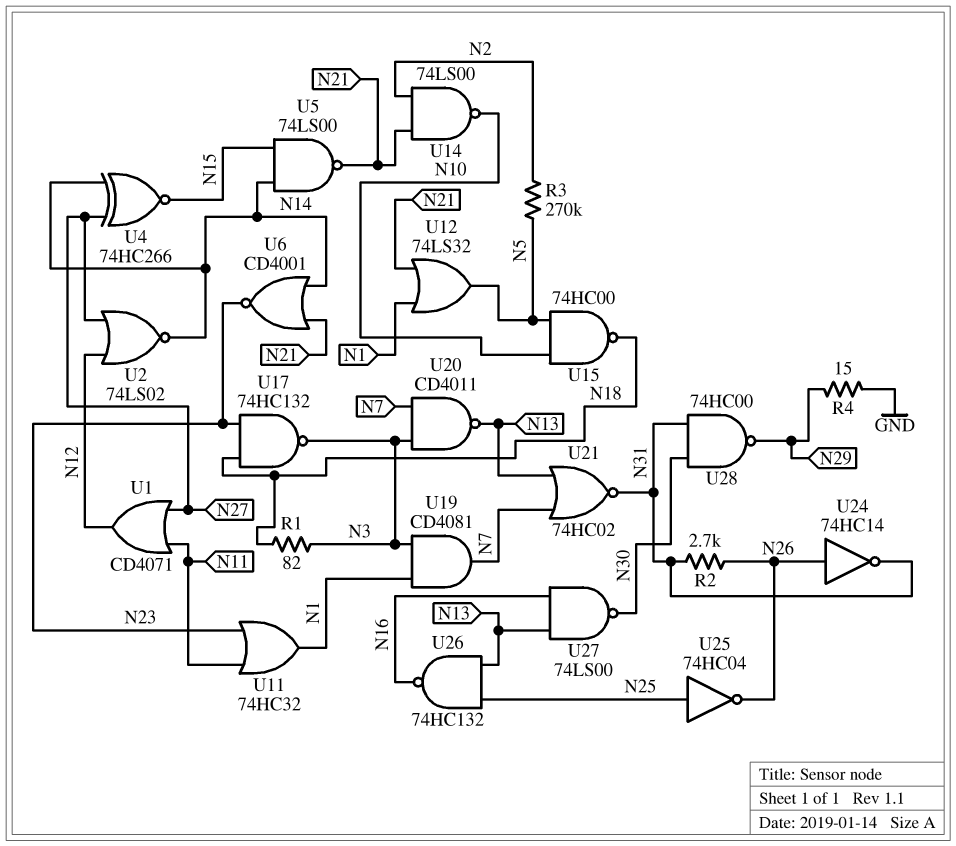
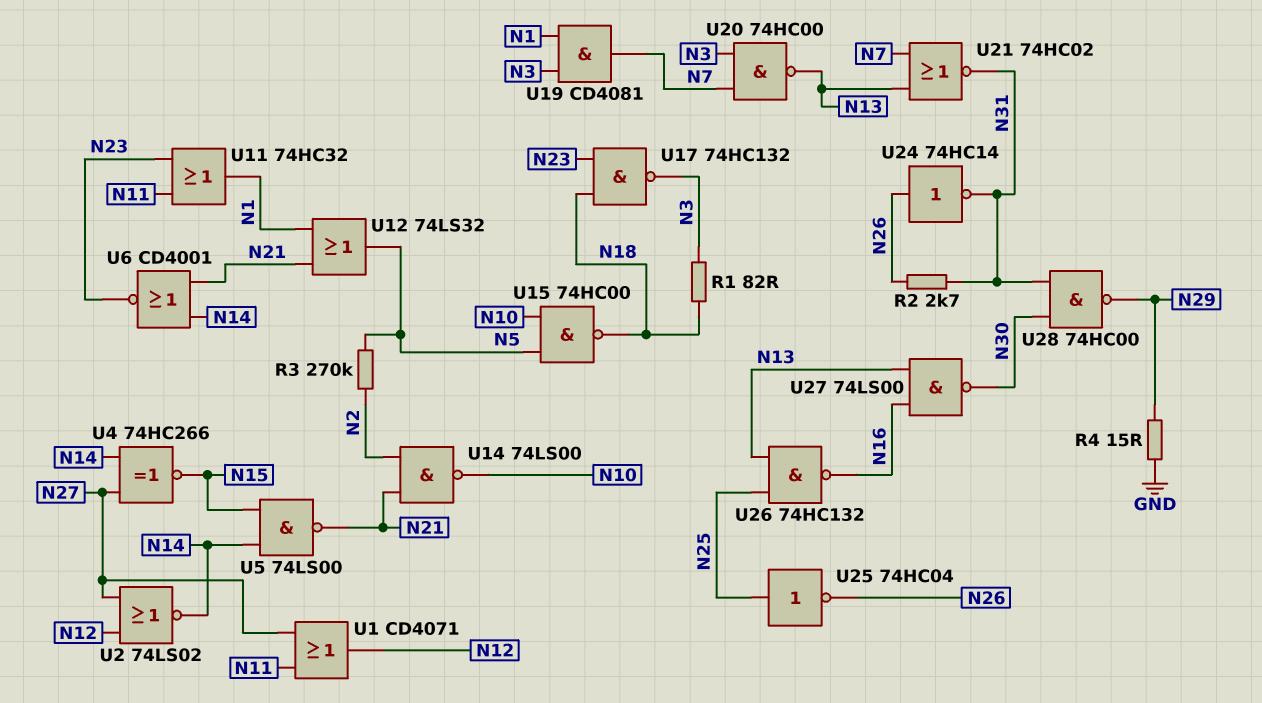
U20: NAND CD4011 (in N3, in N7, out N13) -> NAND 74HC00 (in N3, in N7, out N13)

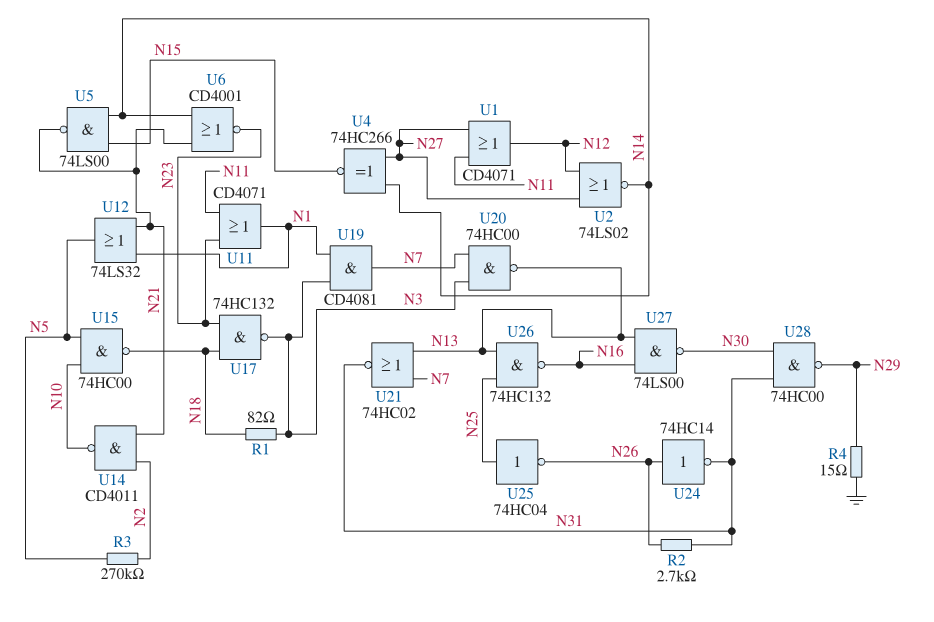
U11: OR 74HC32 (in N11, in N23, out N1) -> OR CD4071 (in N11, in N23, out N1)
U14: NAND 74LS00 (in N2, in N21, out N10) -> NAND CD4011 (in N2, in N21, out N10)

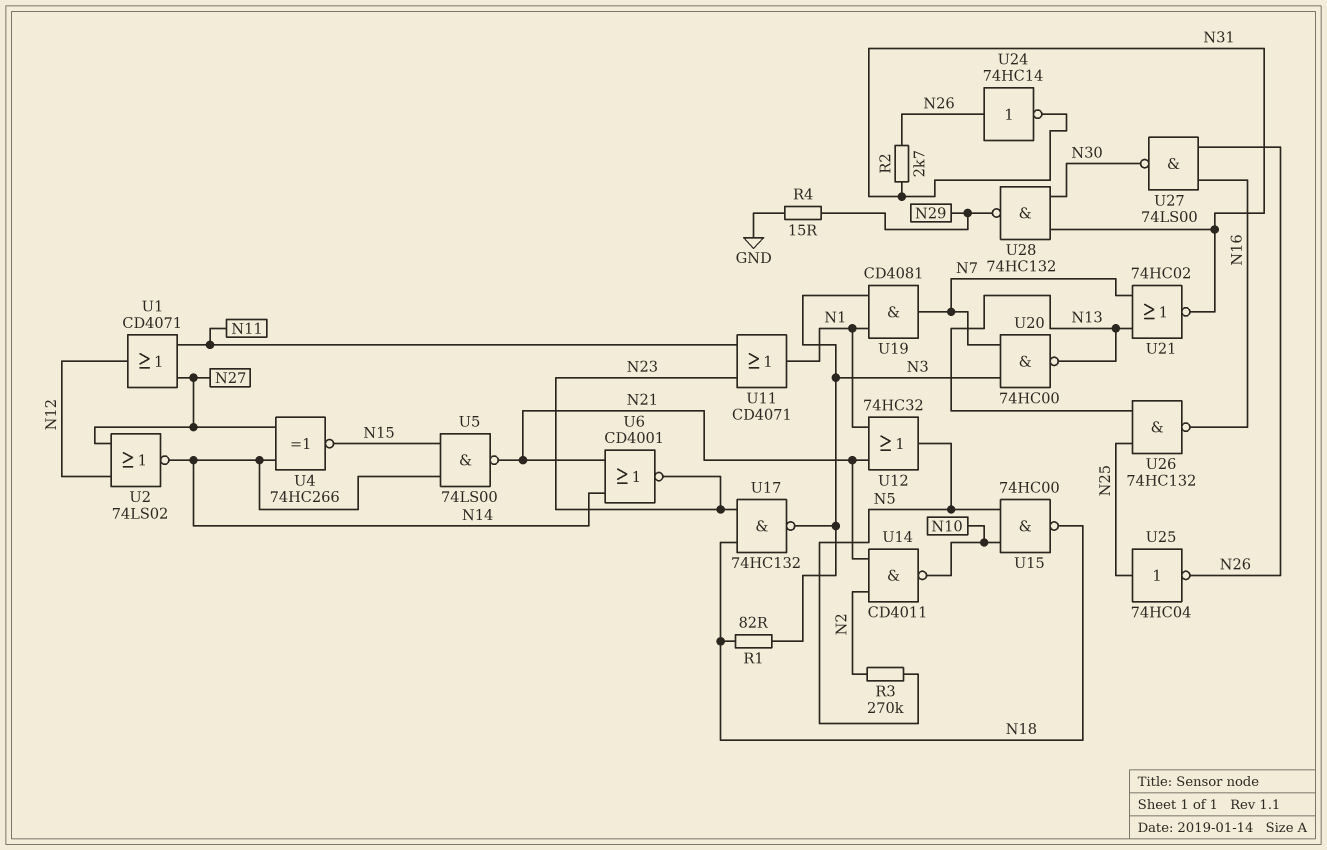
U12: OR 74LS32 (in N1, in N21, out N5) -> OR 74HC32 (in N1, in N21, out N5)
U27: NAND 74LS00 (in N13, in N16, out N30) -> NAND 74LS00 (in N16, in N26, out N30)
U28: NAND 74HC00 (in N30, in N31, out N29) -> NAND 74HC132 (in N30, in N31, out N29)

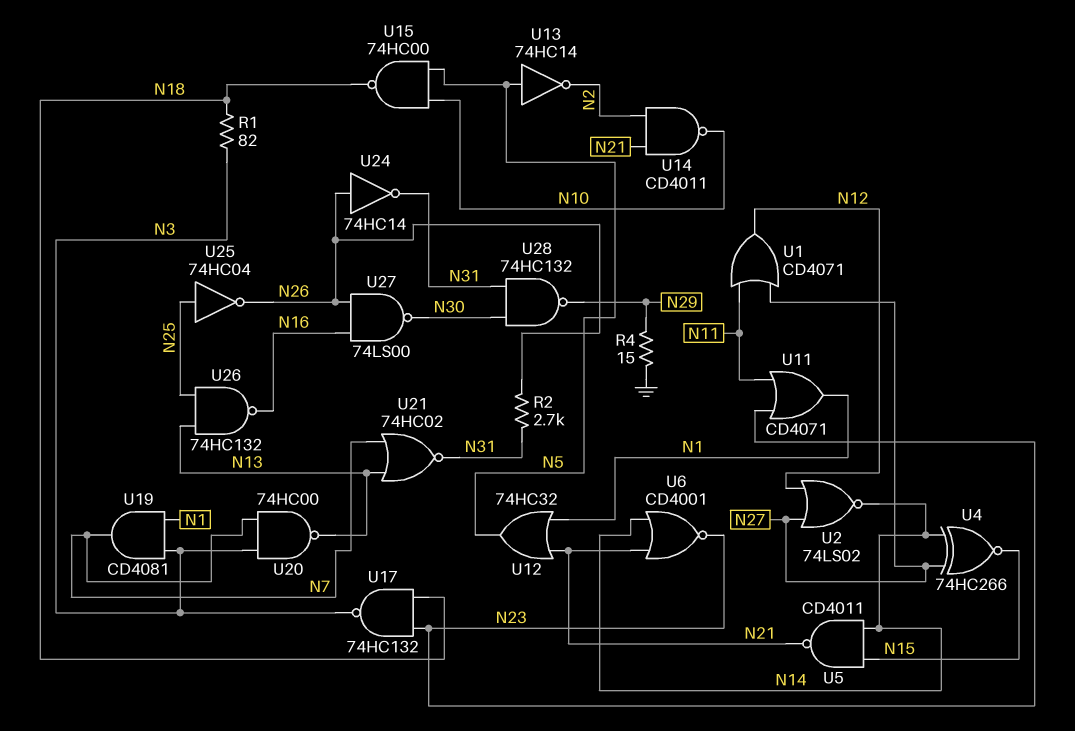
R3: 270k (N2, N5) -> none
U5: NAND 74LS00 (in N14, in N15, out N21) -> NAND CD4011 (in N14, in N15, out N21)
U13: none -> NOT 74HC14 (in N5, out N2)

